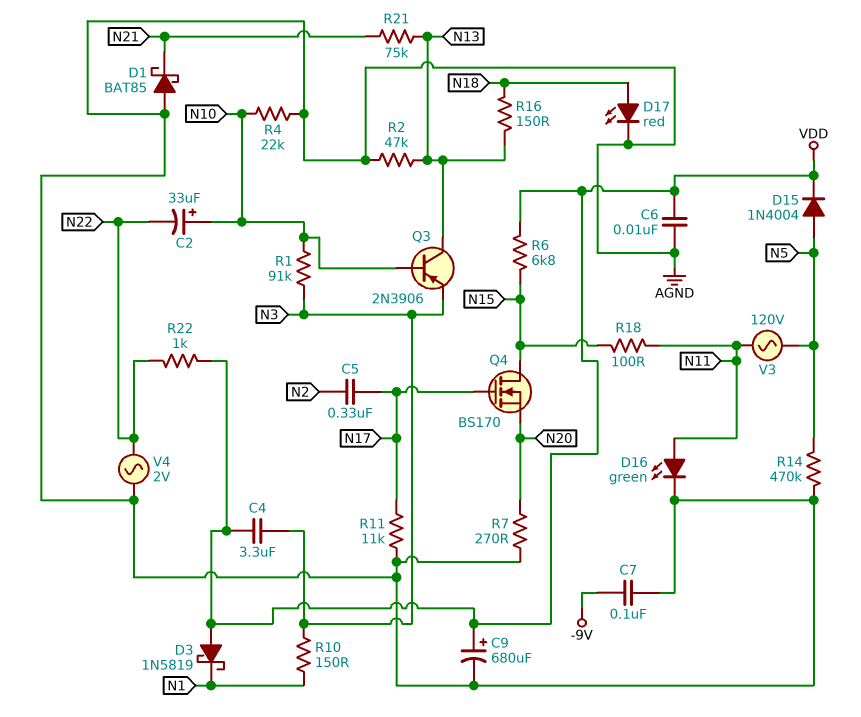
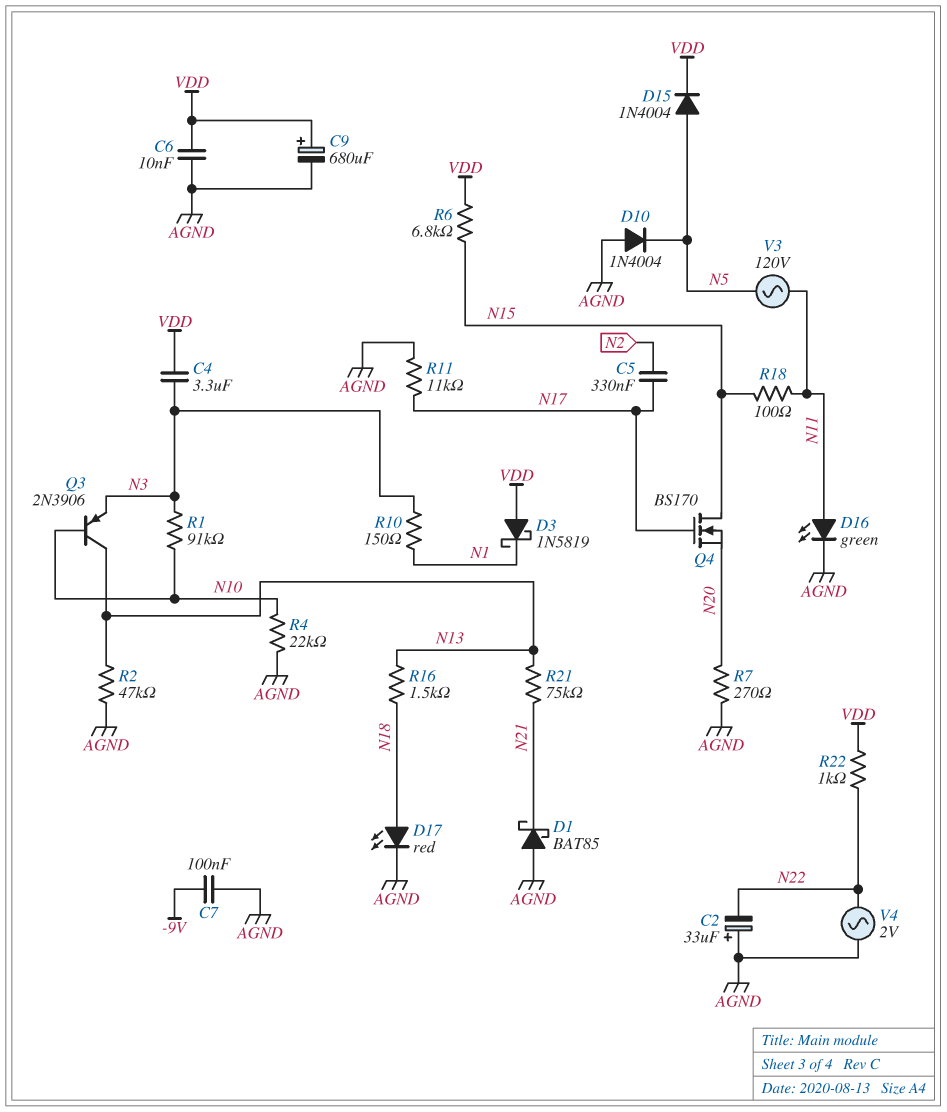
C2: 33uF (plus N10, minus N22) -> 33uF (plus AGND, minus N22)
D10: none -> diode 1N4004 (A AGND, K N5)
R14: 470k (AGND, N5) -> none
R16: 150 (N13, N18) -> 1.5k (N13, N18)

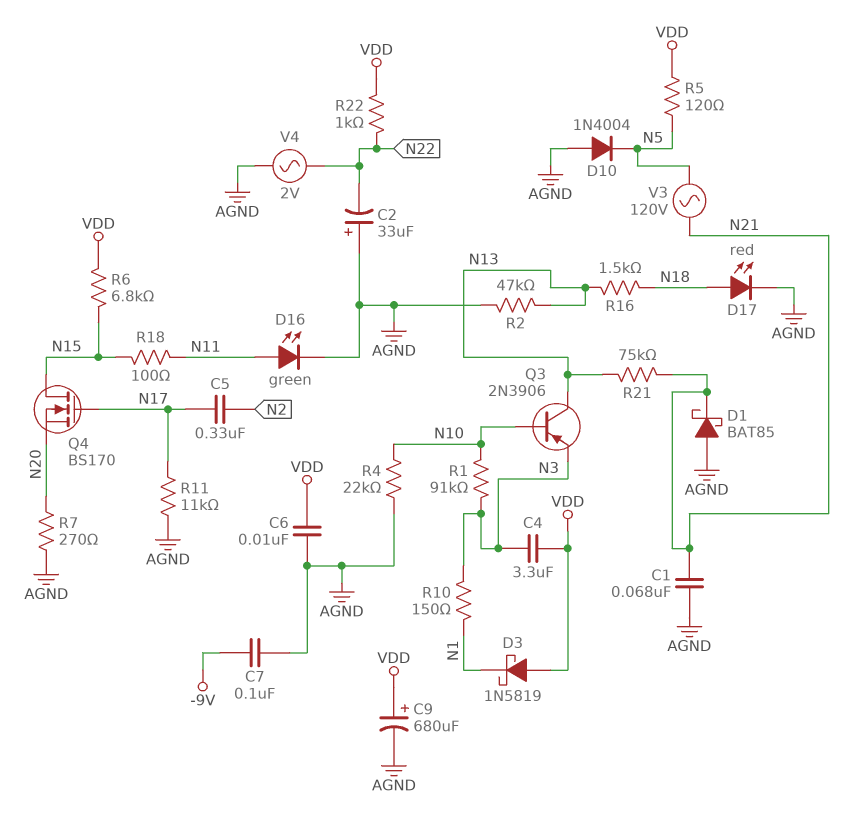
C1: none -> 68nF (AGND, N21)
D15: diode 1N4004 (A N5, K VDD) -> none
R5: none -> 120 (N5, VDD)
V3: AC 120V (N5, N11) -> AC 120V (N5, N21)

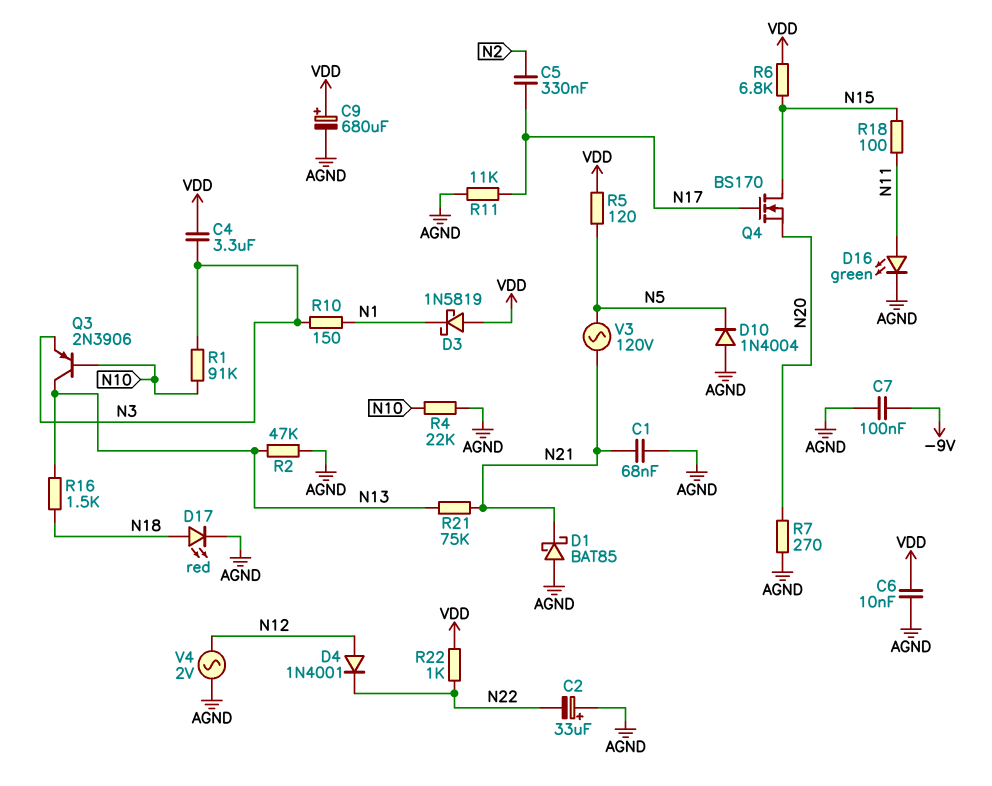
D4: none -> diode 1N4001 (A N12, K N22)
V4: AC 2V (AGND, N22) -> AC 2V (AGND, N12)

